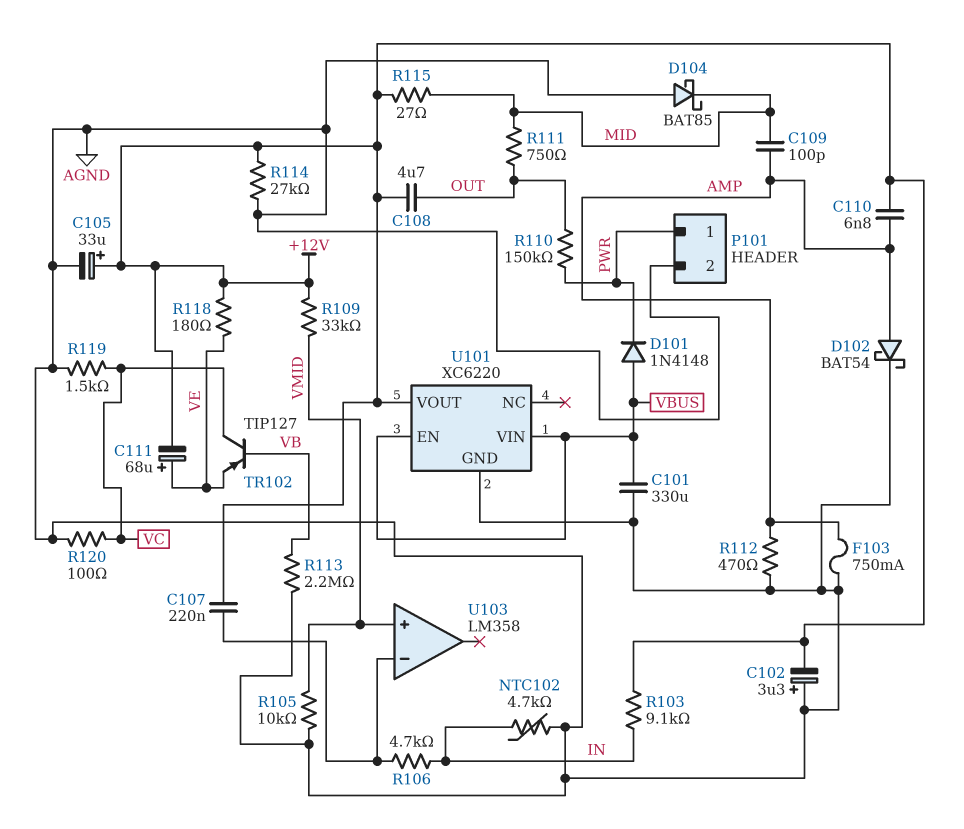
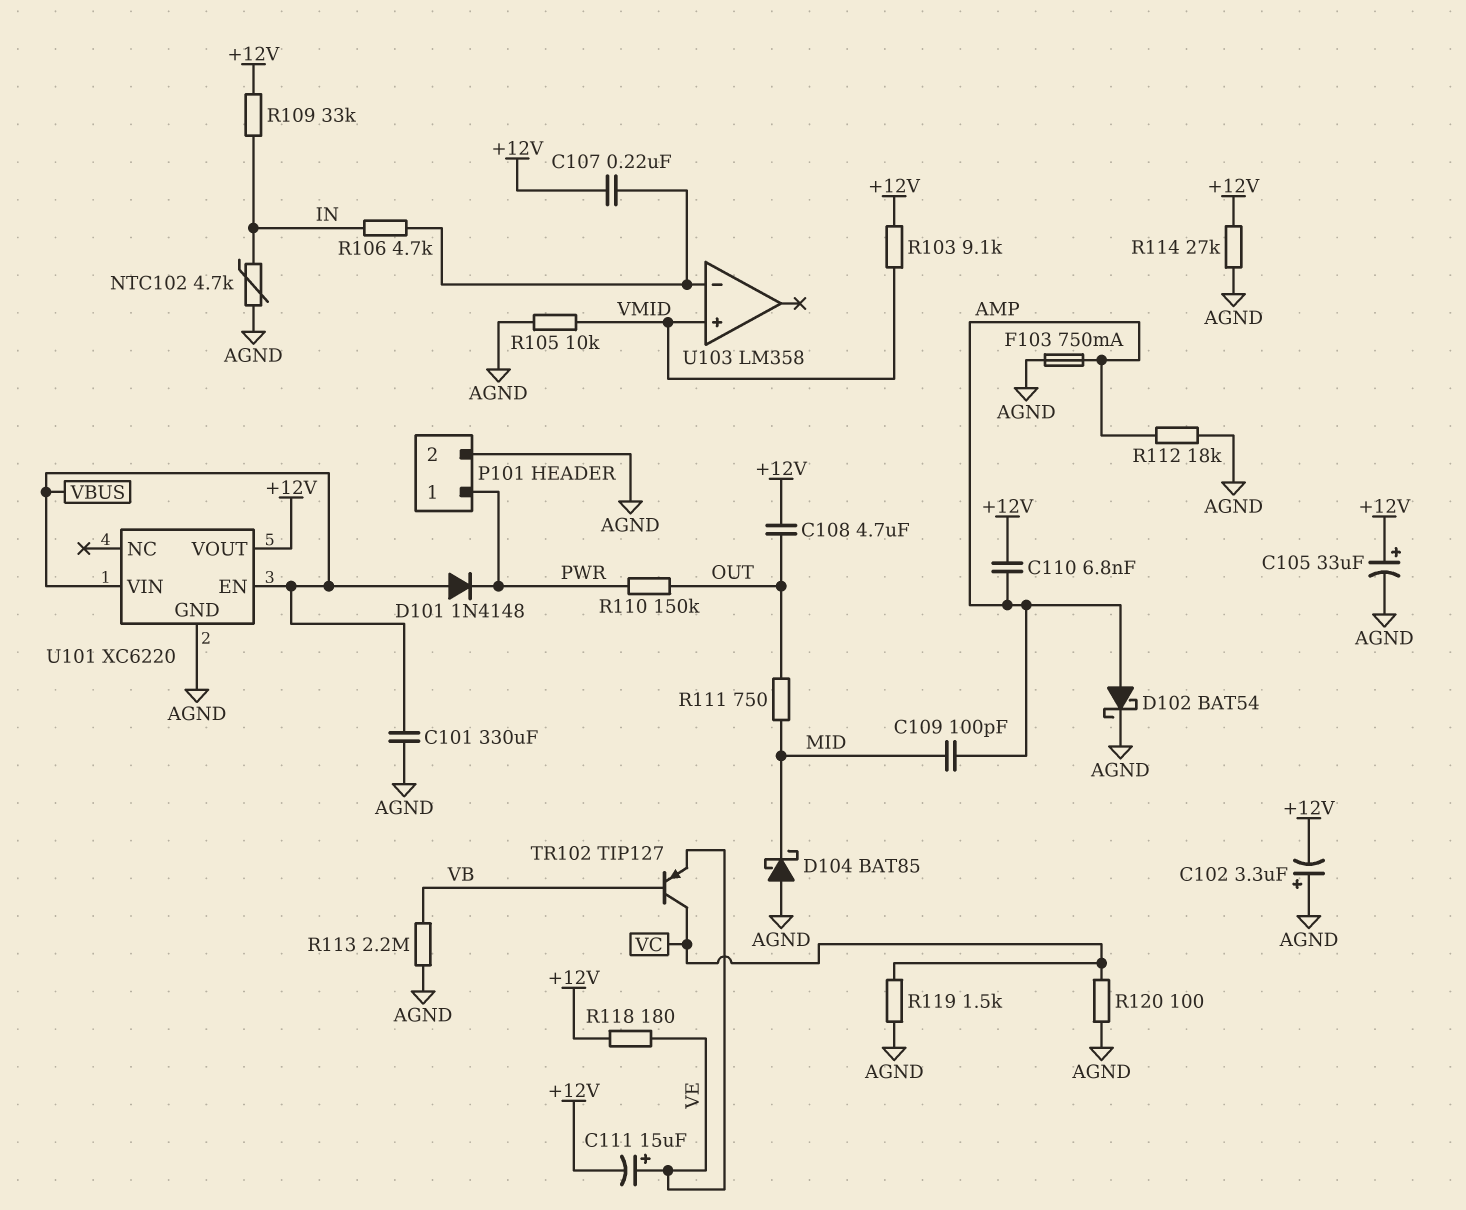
C111: 68uF (plus VE, minus +12V) -> 15uF (plus VE, minus +12V)
R103: 9.1k (+12V, IN) -> 9.1k (+12V, VMID)
R109: 33k (+12V, VMID) -> 33k (+12V, IN)
R112: 470 (AGND, AMP) -> 18k (AGND, AMP)
R115: 27 (+12V, MID) -> none

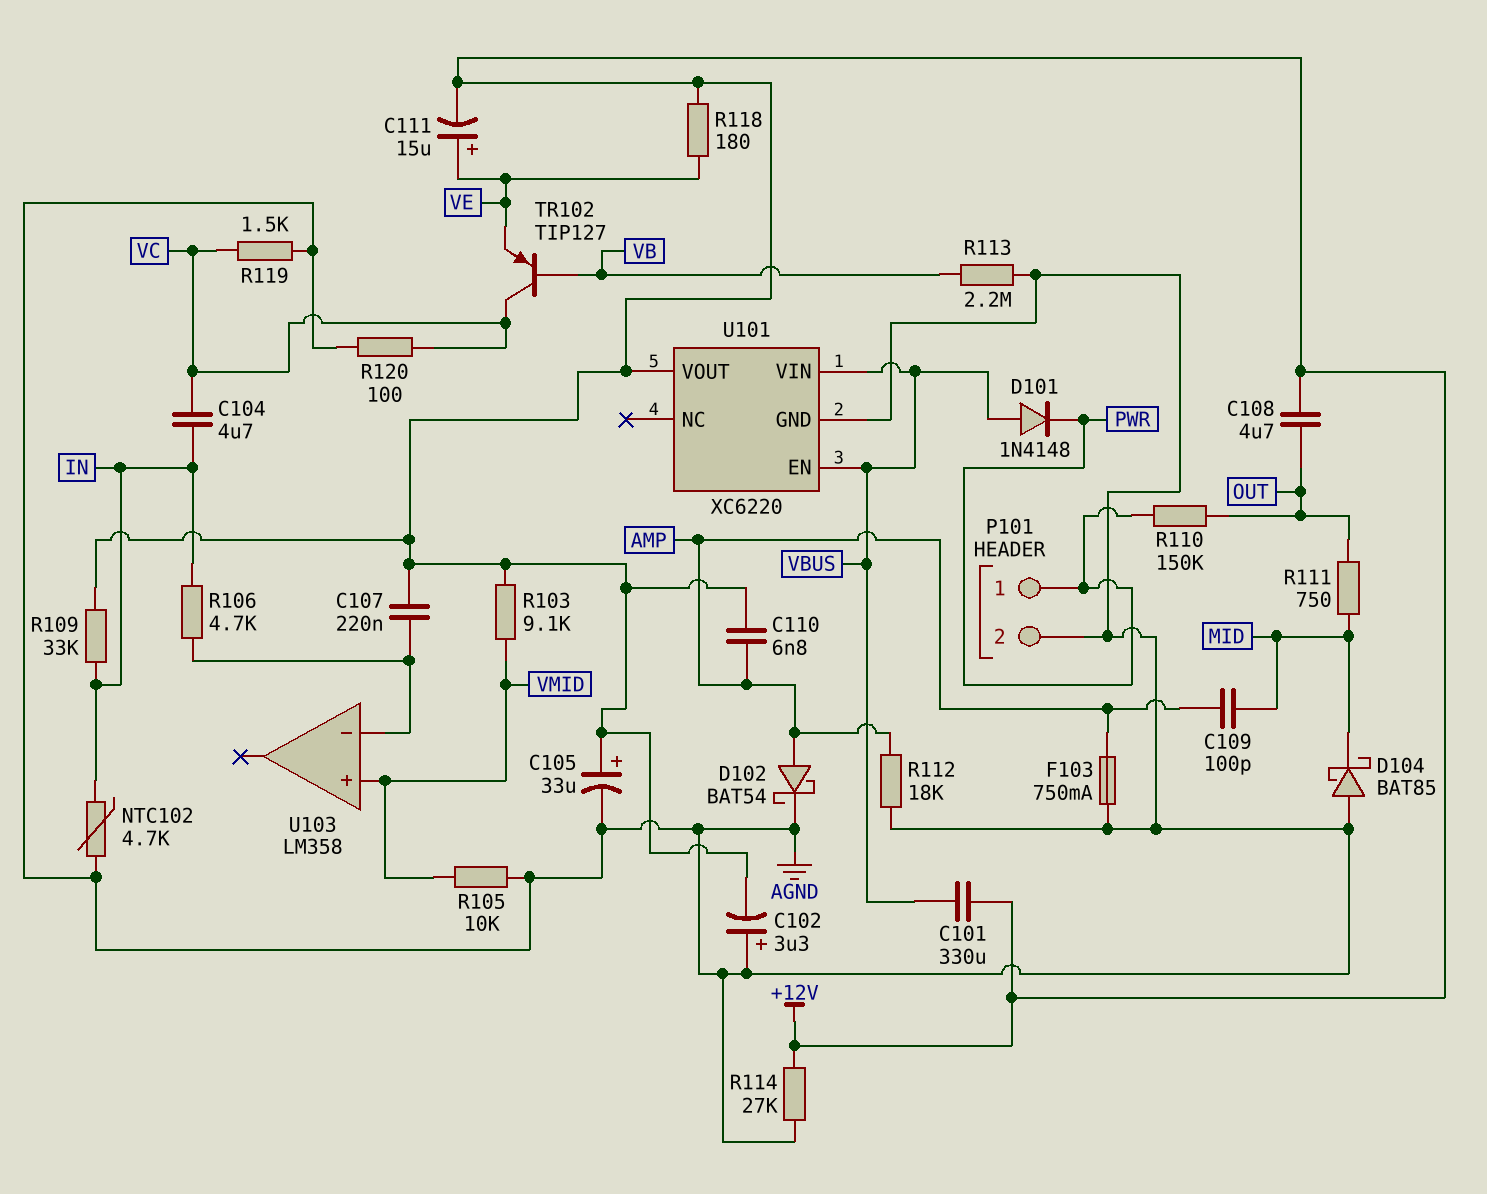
C101: 330uF (AGND, VBUS) -> 330uF (+12V, VBUS)
C104: none -> 4.7uF (IN, VC)

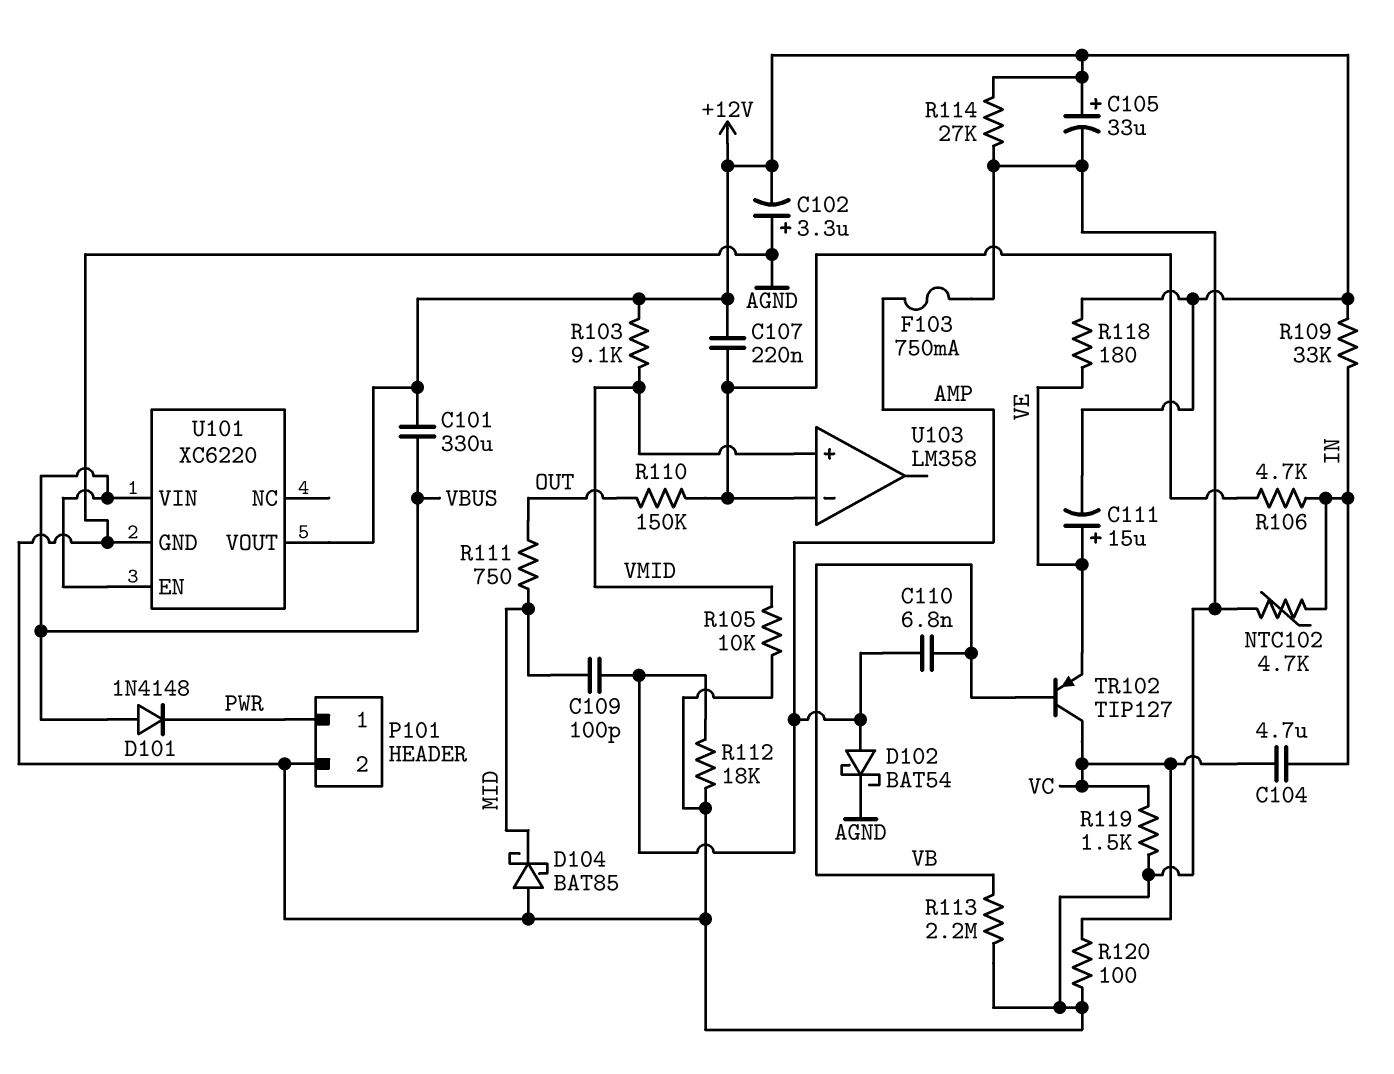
C108: 4.7uF (+12V, OUT) -> none
C110: 6.8nF (+12V, AMP) -> 6.8nF (AMP, VB)
R110: 150k (OUT, PWR) -> 150k (OUT, U103/in-)

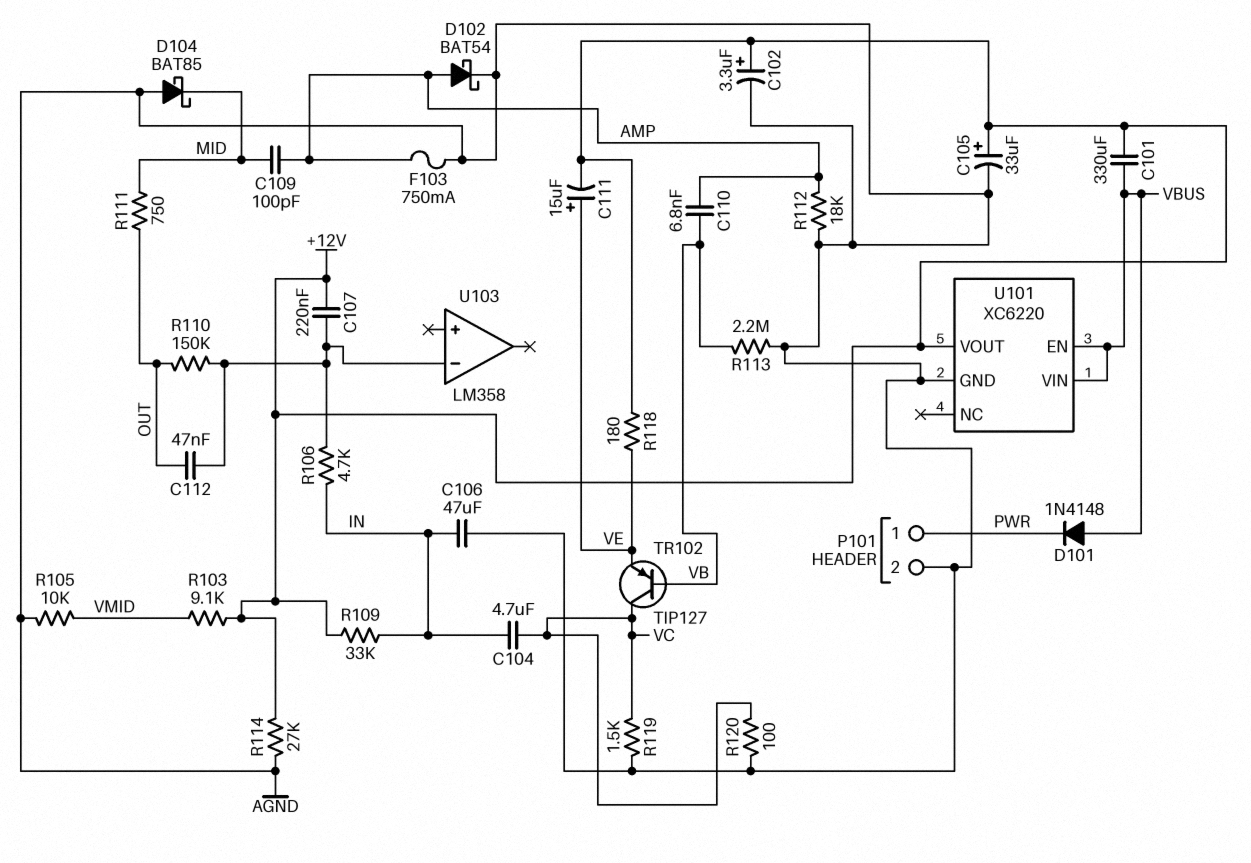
C102: 3.3uF (plus AGND, minus +12V) -> 3.3uF (plus +12V, minus AGND)
C106: none -> 47uF (AGND, IN)
C112: none -> 47nF (OUT, U103/in-)
NTC102: 4.7k (AGND, IN) -> none
U103 pin in+: VMID -> none

